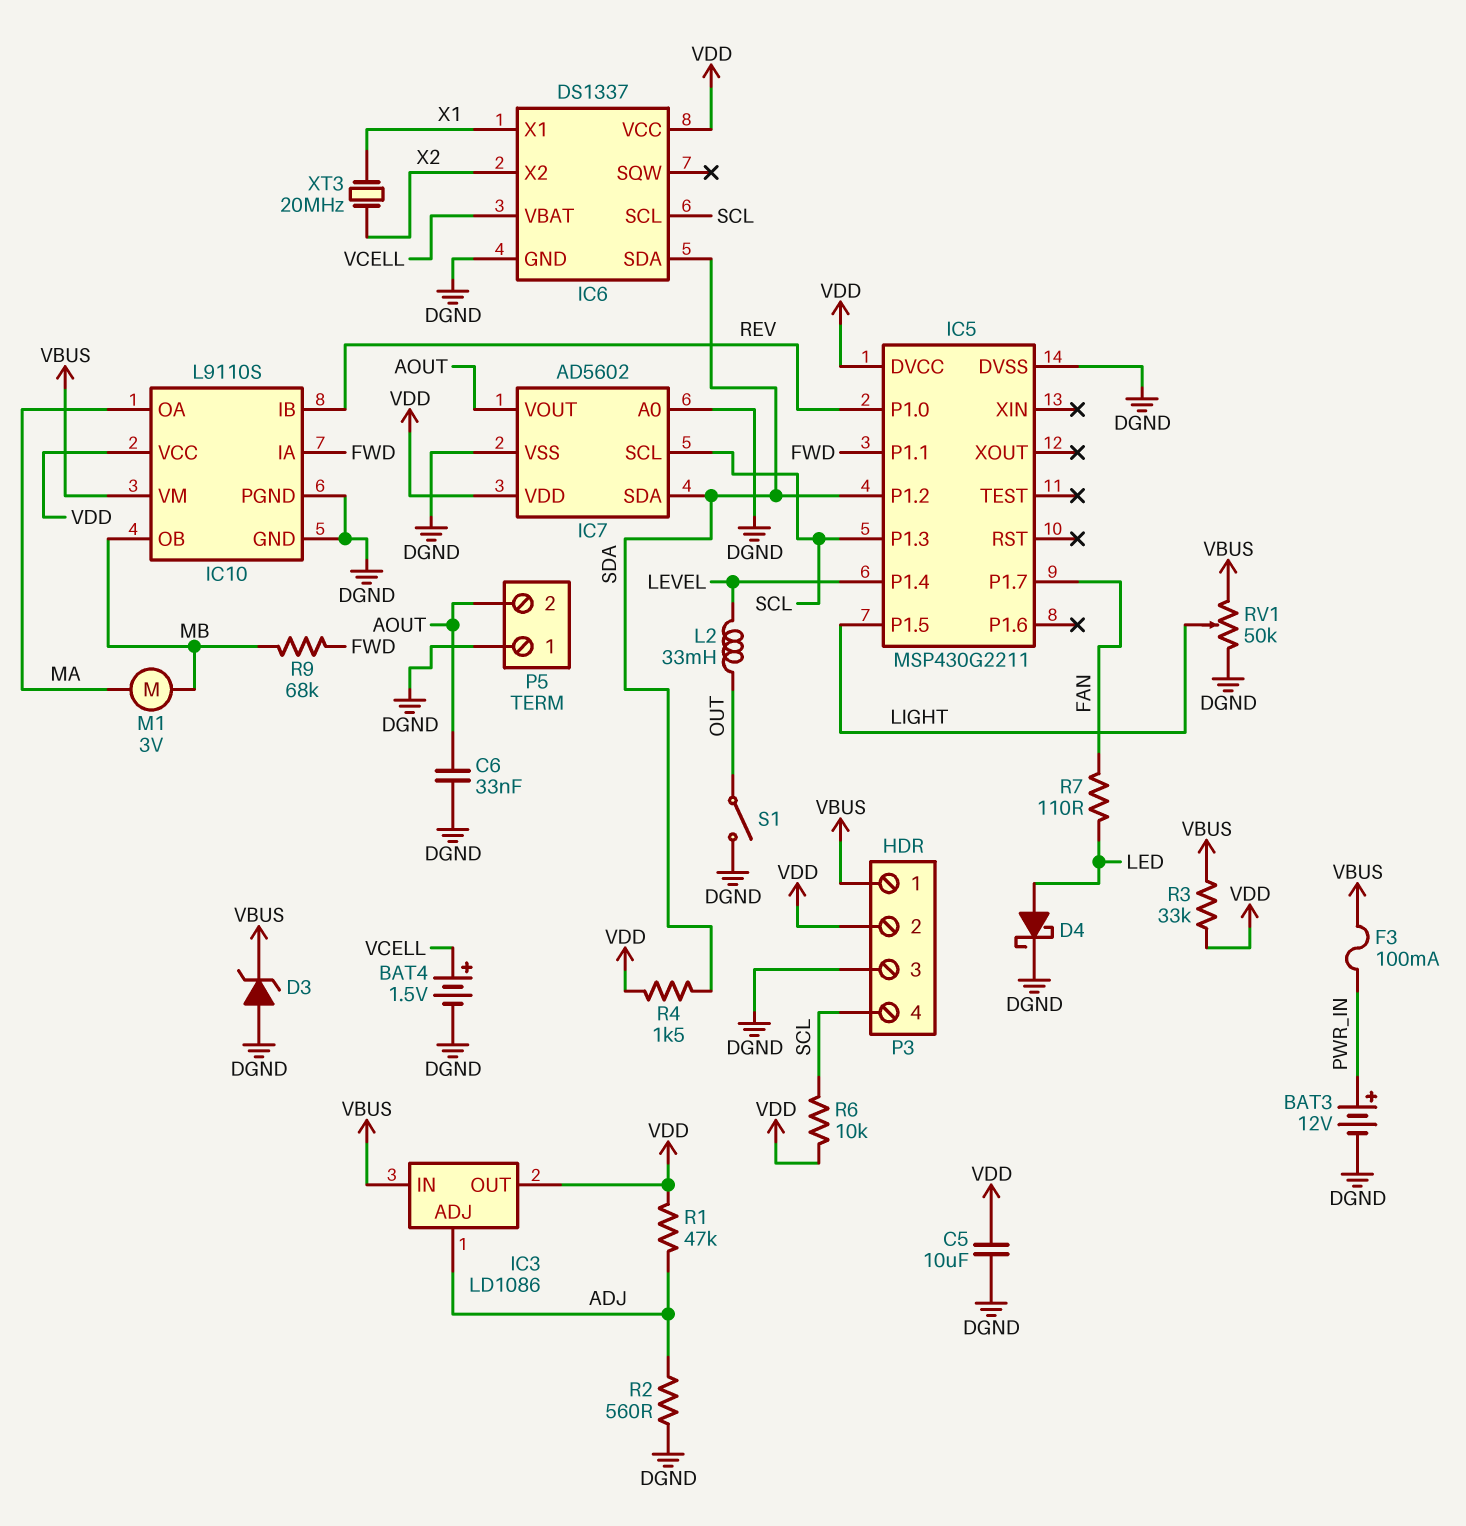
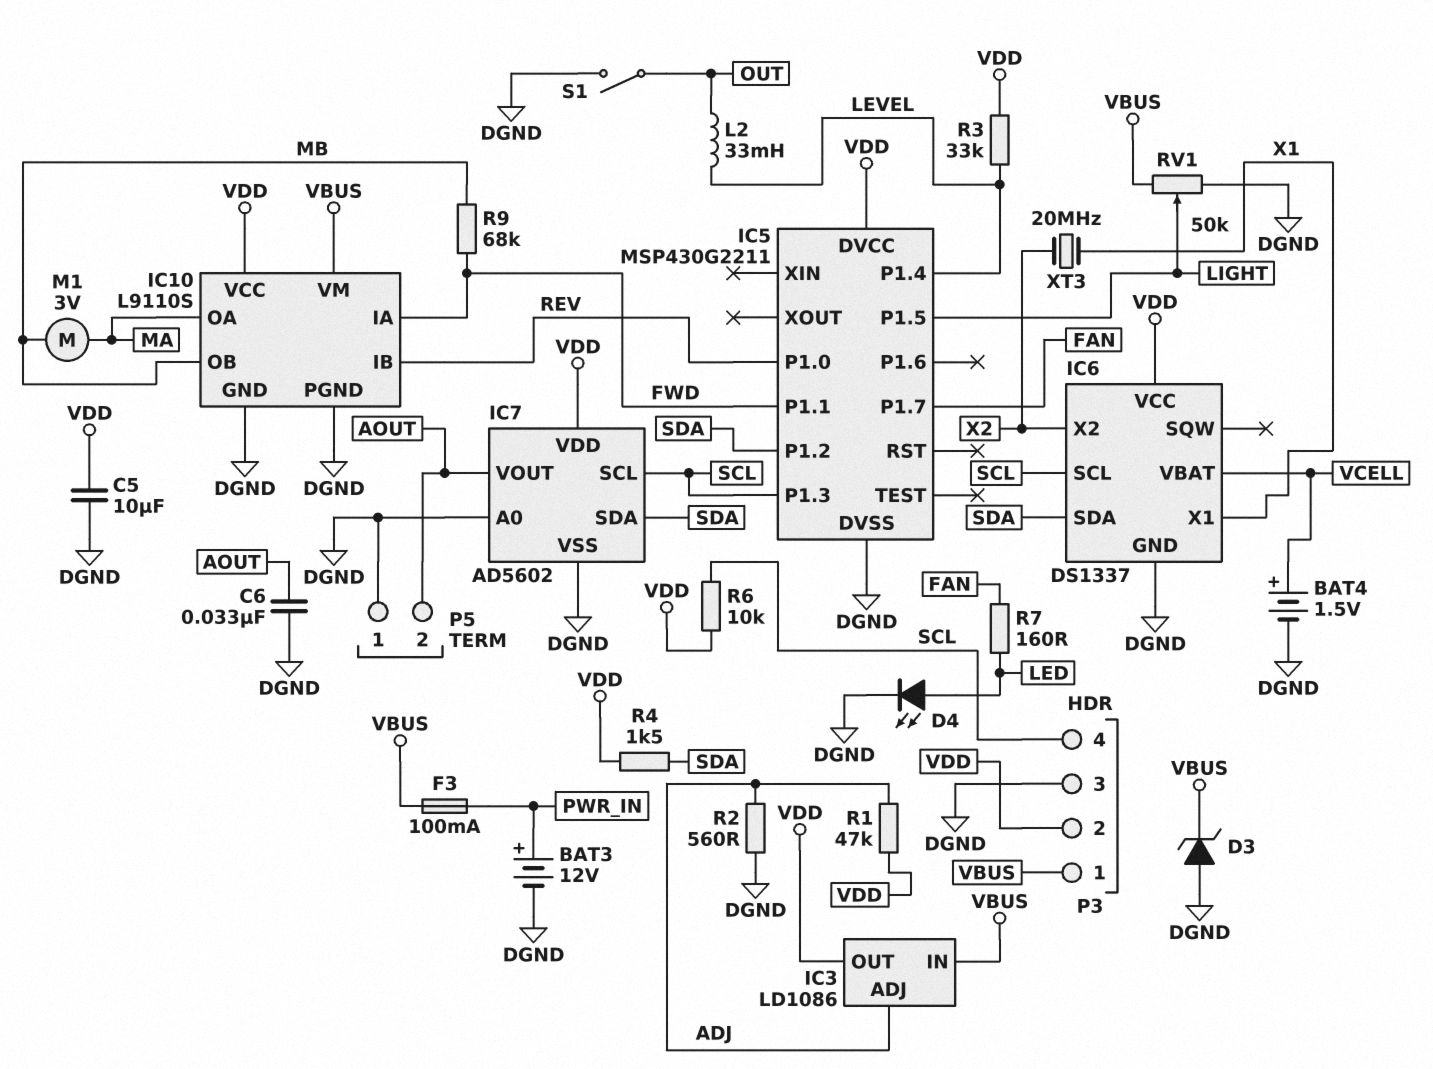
D4: schottky (A LED, K DGND) -> LED (A LED, K DGND)
R3: 33k (VBUS, VDD) -> 33k (LEVEL, VDD)
R7: 110 (FAN, LED) -> 160 (FAN, LED)

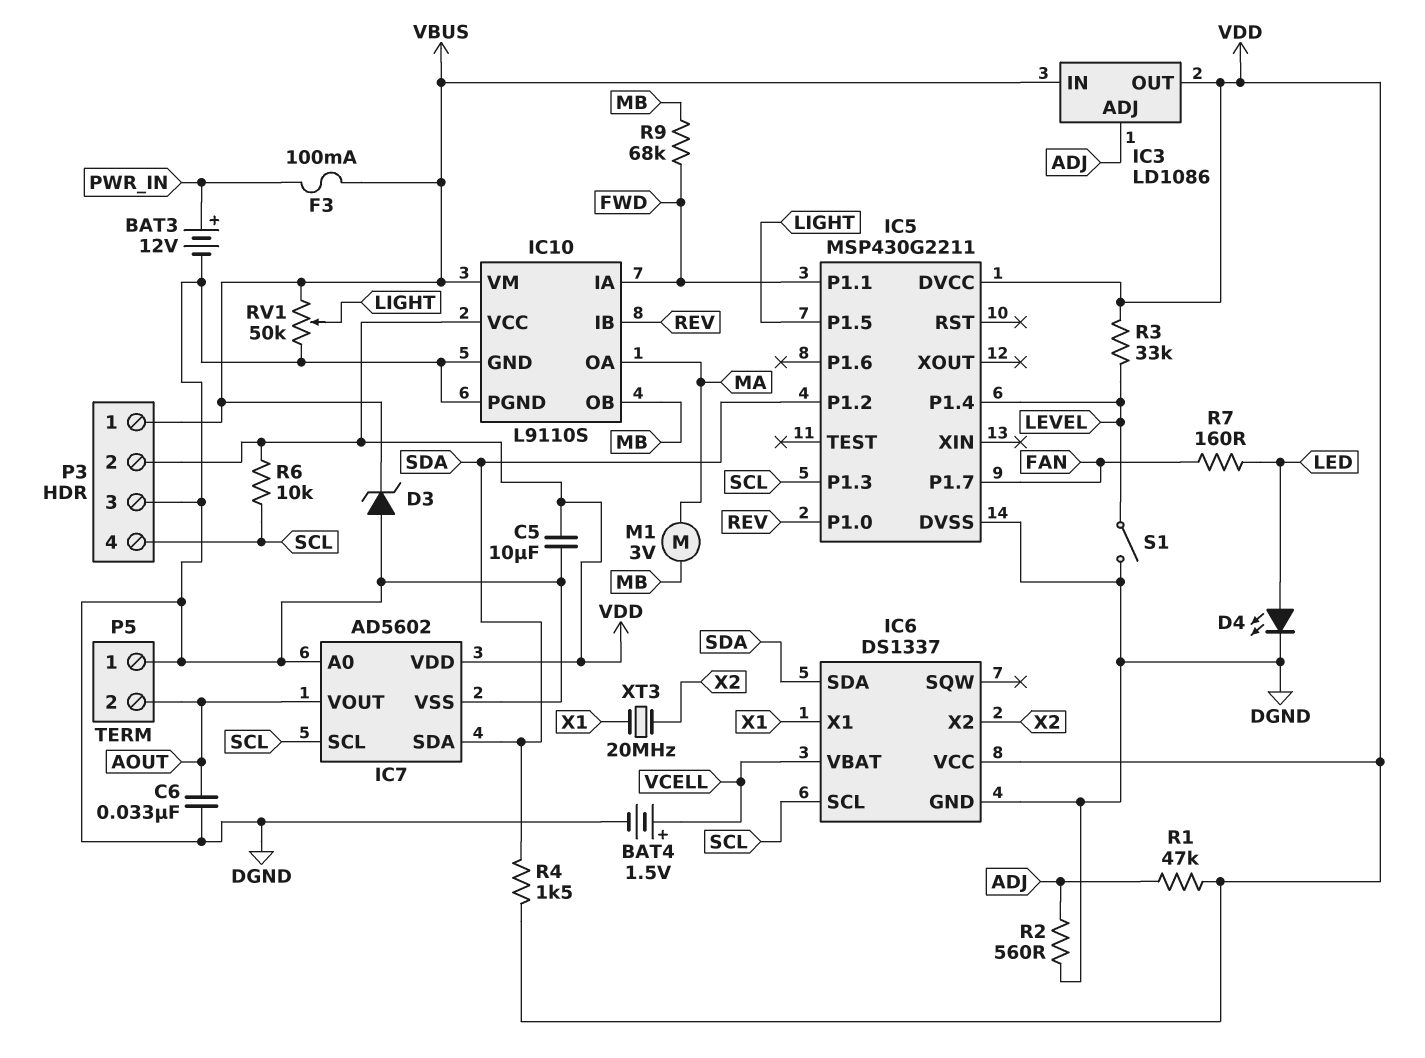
L2: 33mH (LEVEL, OUT) -> none
S1: switch (DGND, OUT) -> switch (DGND, LEVEL)

